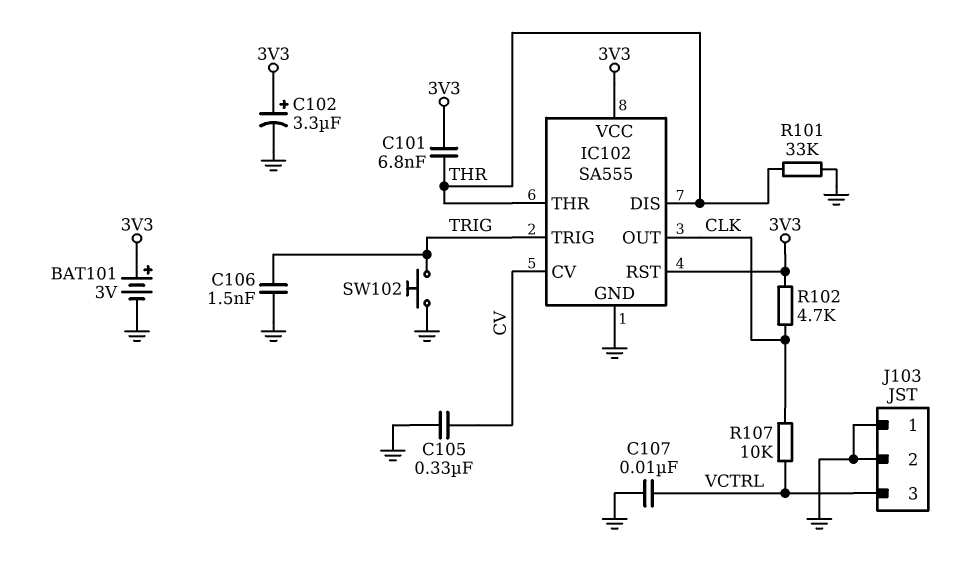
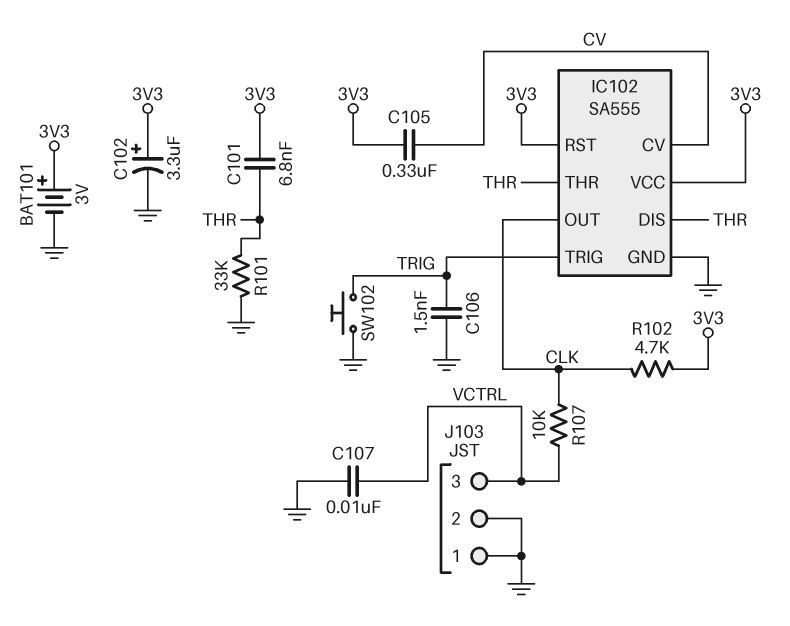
C105: 330nF (CV, GND) -> 330nF (3V3, CV)

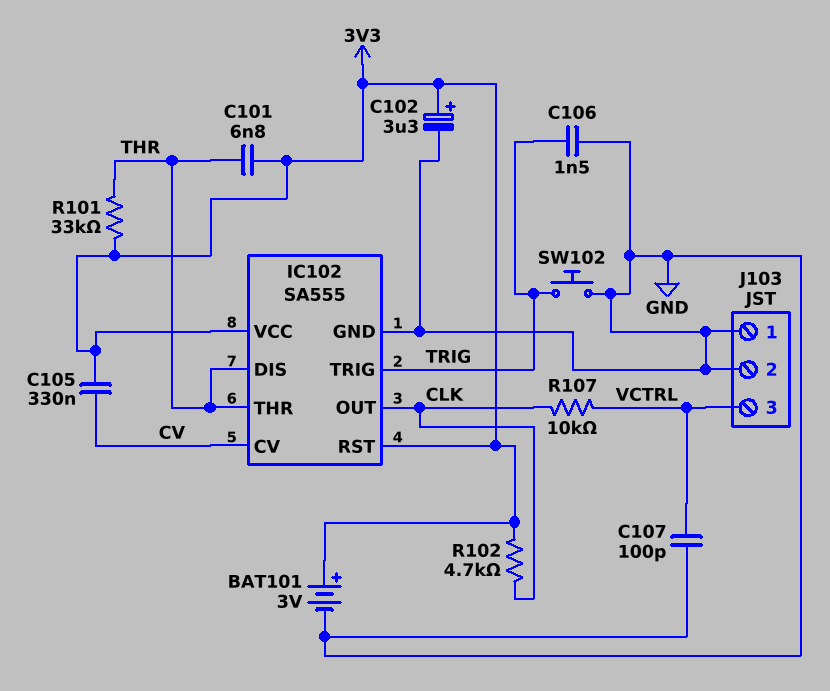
C107: 10nF (GND, VCTRL) -> 100pF (GND, VCTRL)
R101: 33k (GND, THR) -> 33k (3V3, THR)

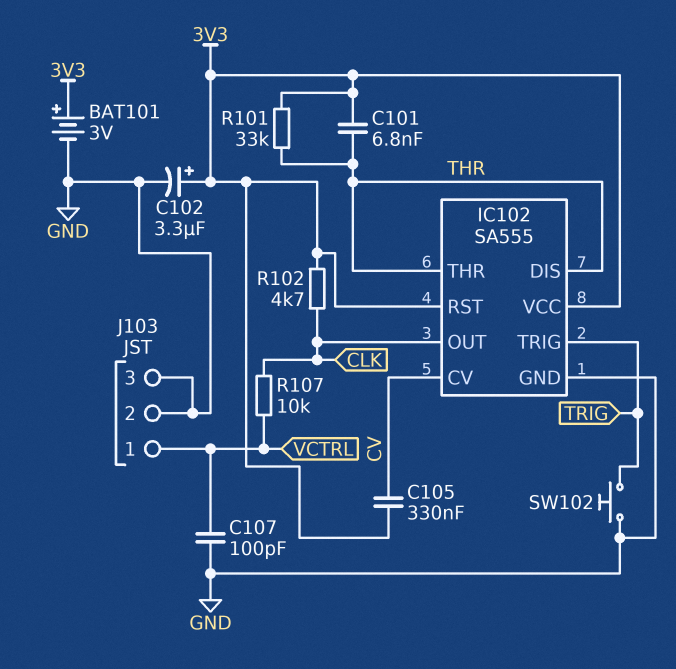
C106: 1.5nF (GND, TRIG) -> none
J103 pin 1: GND -> VCTRL
J103 pin 3: VCTRL -> GND

